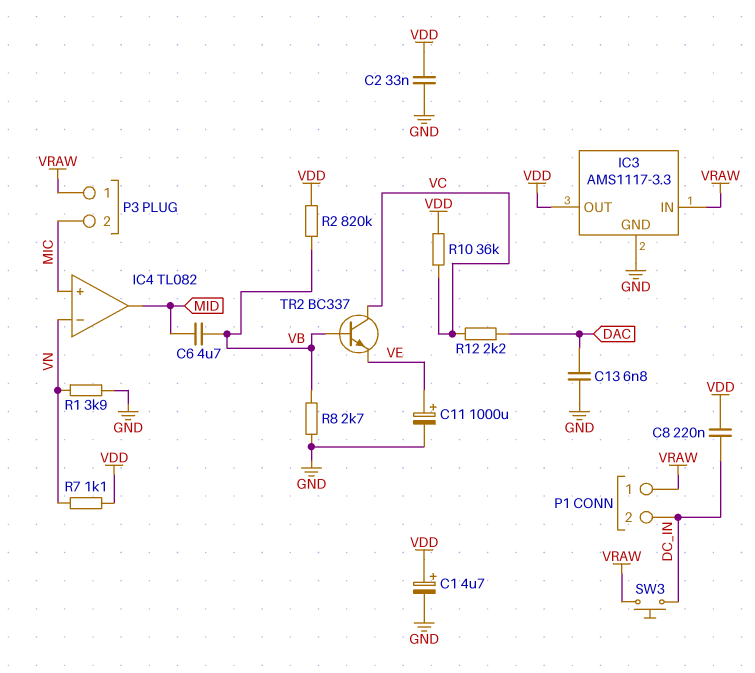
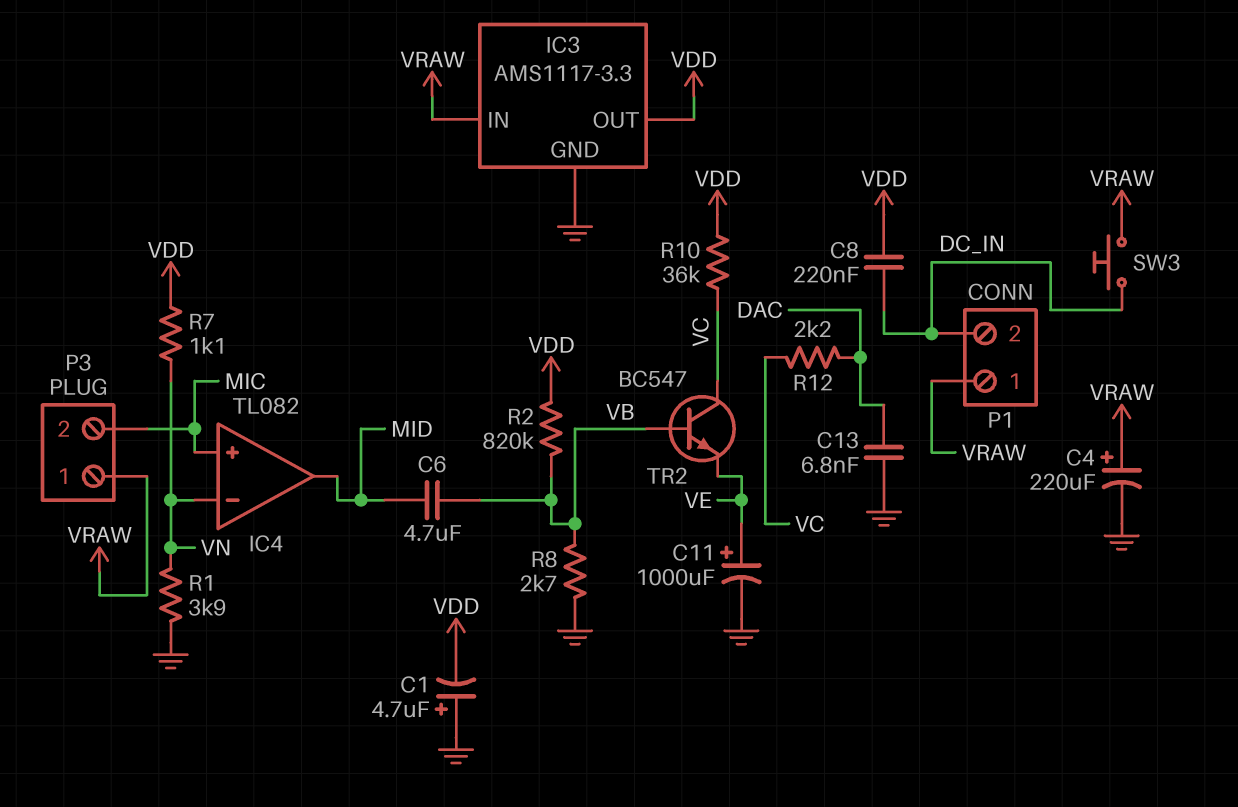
C1: 4.7uF (plus VDD, minus GND) -> 4.7uF (plus GND, minus VDD)
C2: 33nF (GND, VDD) -> none
C4: none -> 220uF (plus VRAW, minus GND)
TR2: NPN BC337 (B VB, C VC, E VE) -> NPN BC547 (B VB, C VC, E VE)

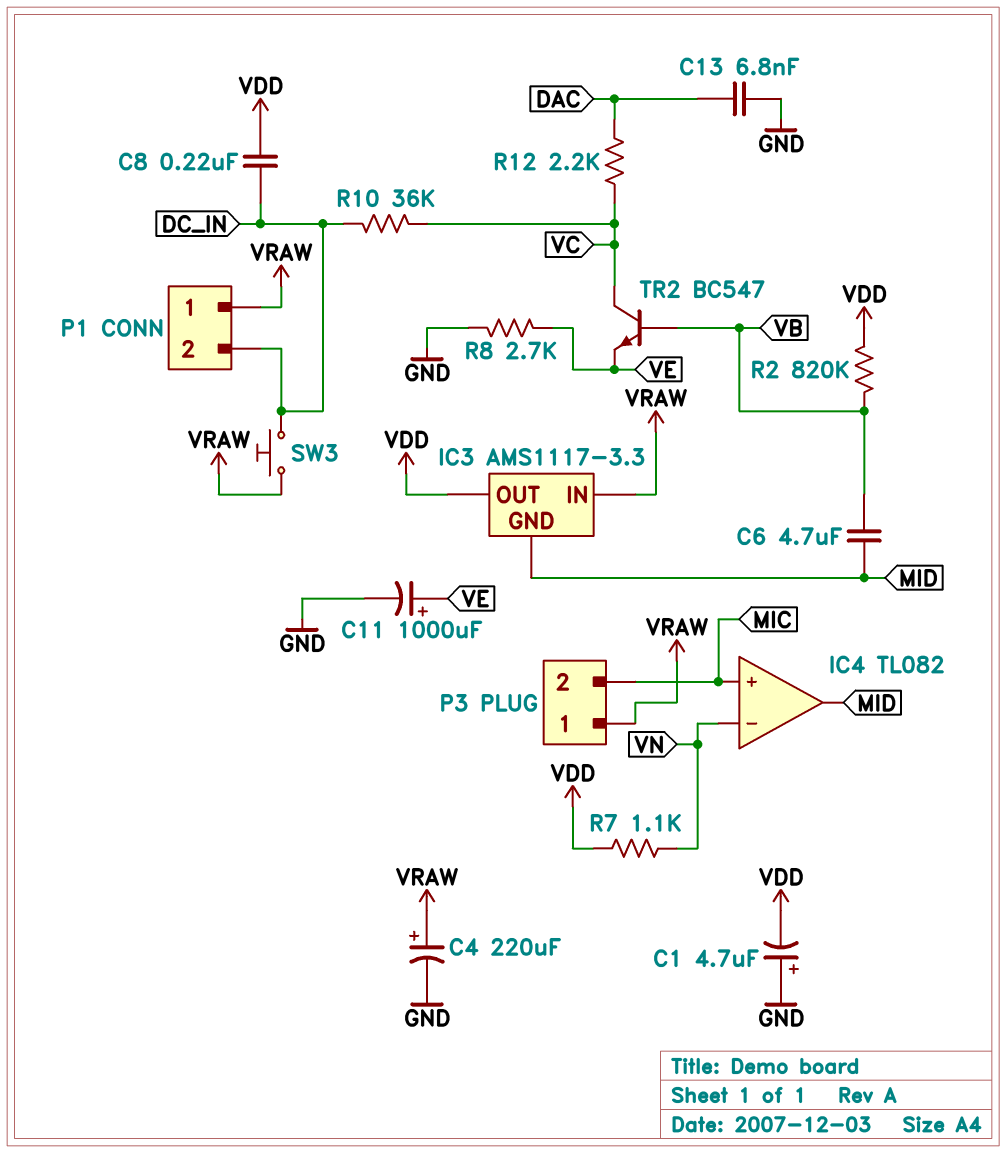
IC3 pin GND: GND -> MID
R1: 3.9k (GND, VN) -> none
R8: 2.7k (GND, VB) -> 2.7k (GND, VE)
R10: 36k (VC, VDD) -> 36k (DC_IN, VC)

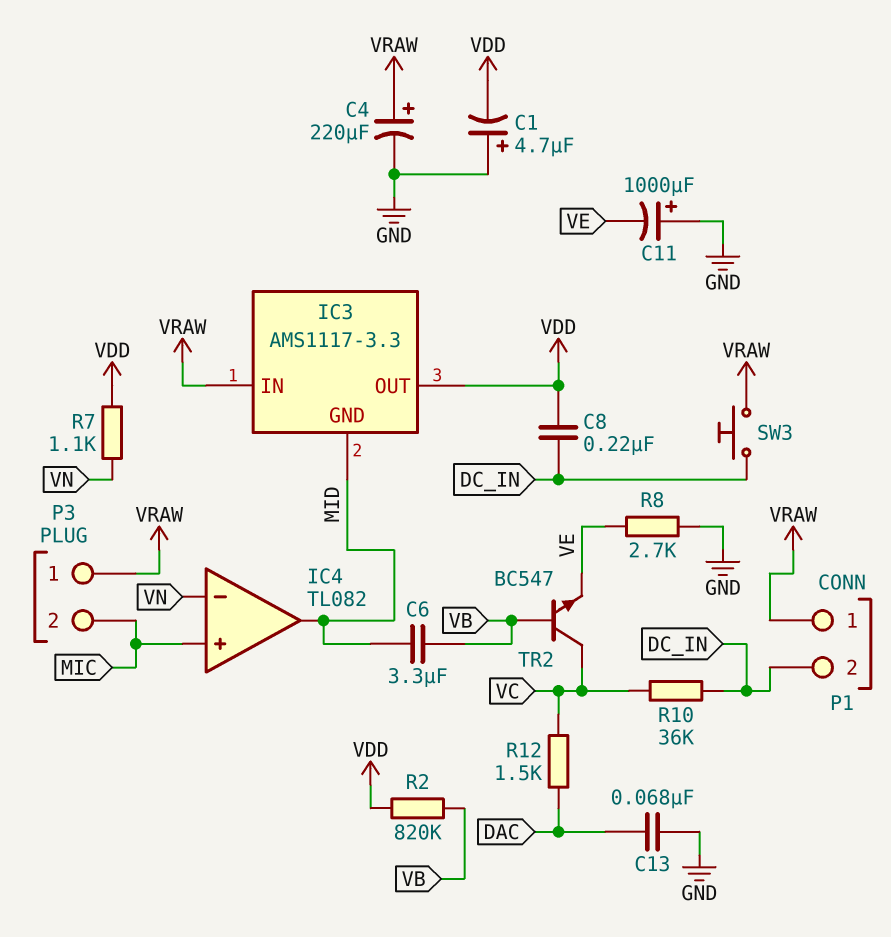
C6: 4.7uF (MID, VB) -> 3.3uF (MID, VB)
C11: 1000uF (plus VE, minus GND) -> 1000uF (plus GND, minus VE)
C13: 6.8nF (DAC, GND) -> 68nF (DAC, GND)
R12: 2.2k (DAC, VC) -> 1.5k (DAC, VC)

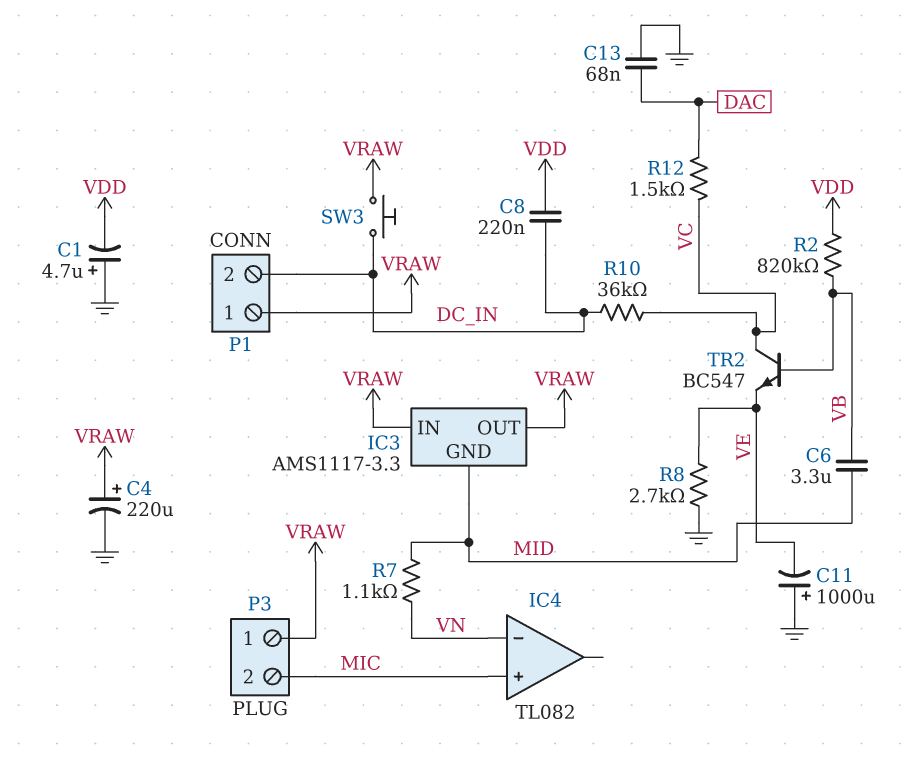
IC3 pin OUT: VDD -> VRAW
IC4 pin out: MID -> none
R7: 1.1k (VDD, VN) -> 1.1k (MID, VN)

